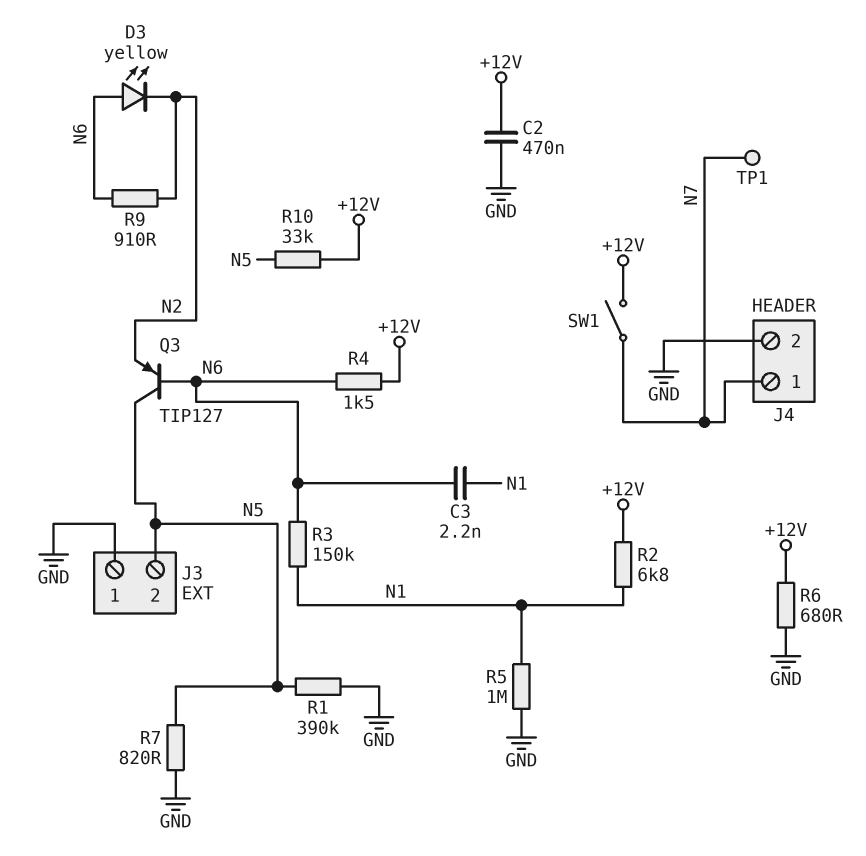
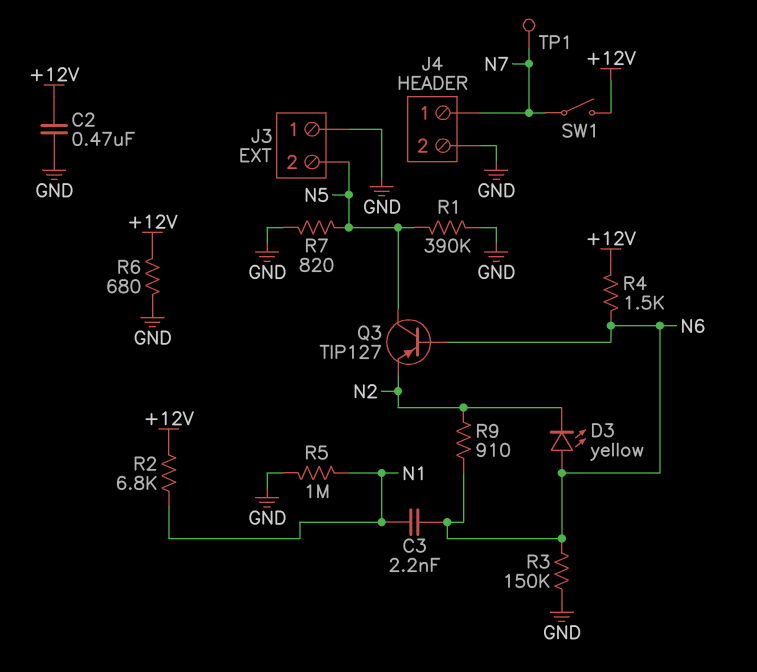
R3: 150k (N1, N6) -> 150k (GND, N6)
R10: 33k (+12V, N5) -> none

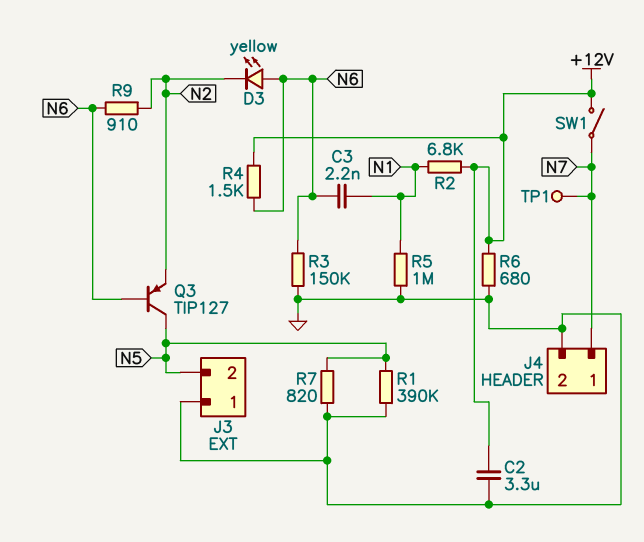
C2: 470nF (+12V, GND) -> 3.3uF (+12V, GND)

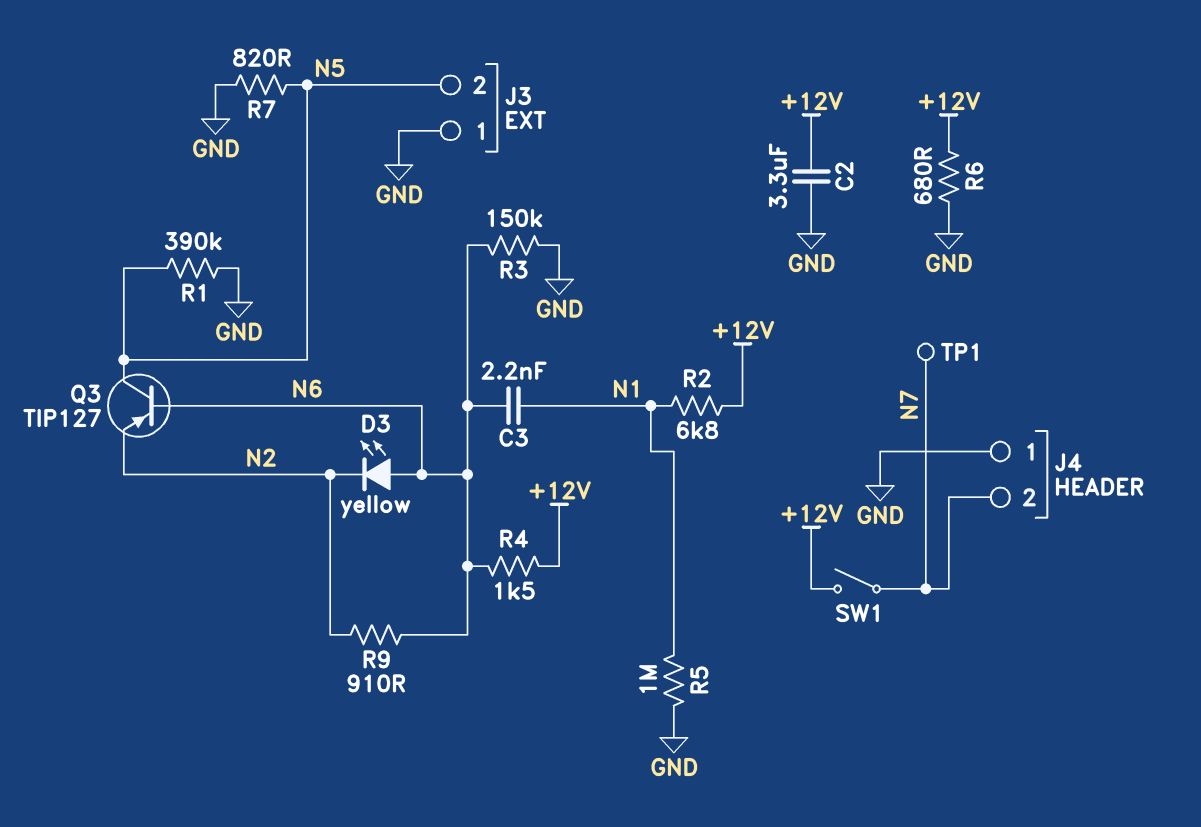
J4 pin 1: N7 -> GND
J4 pin 2: GND -> N7

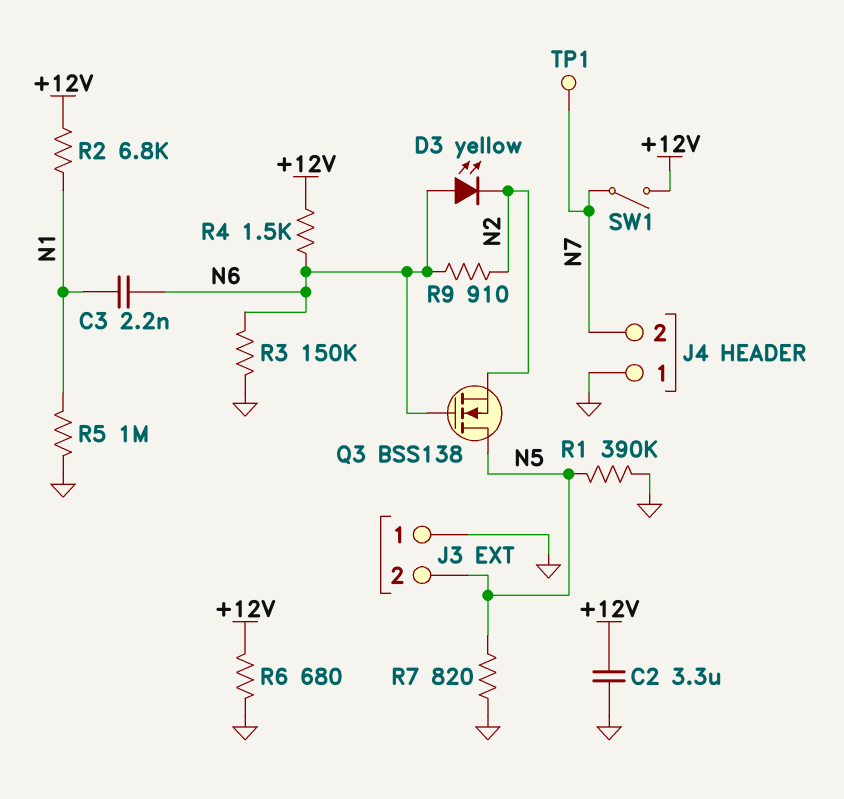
Q3: PNP TIP127 (B N6, C N5, E N2) -> NMOS BSS138 (G N6, D N5, S N2)

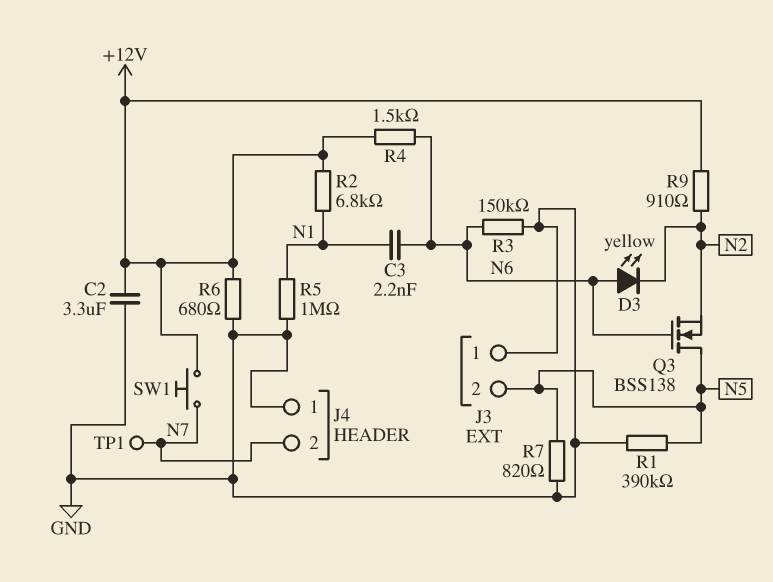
R9: 910 (N2, N6) -> 910 (+12V, N2)
SW1: switch (+12V, N7) -> button (+12V, N7)

